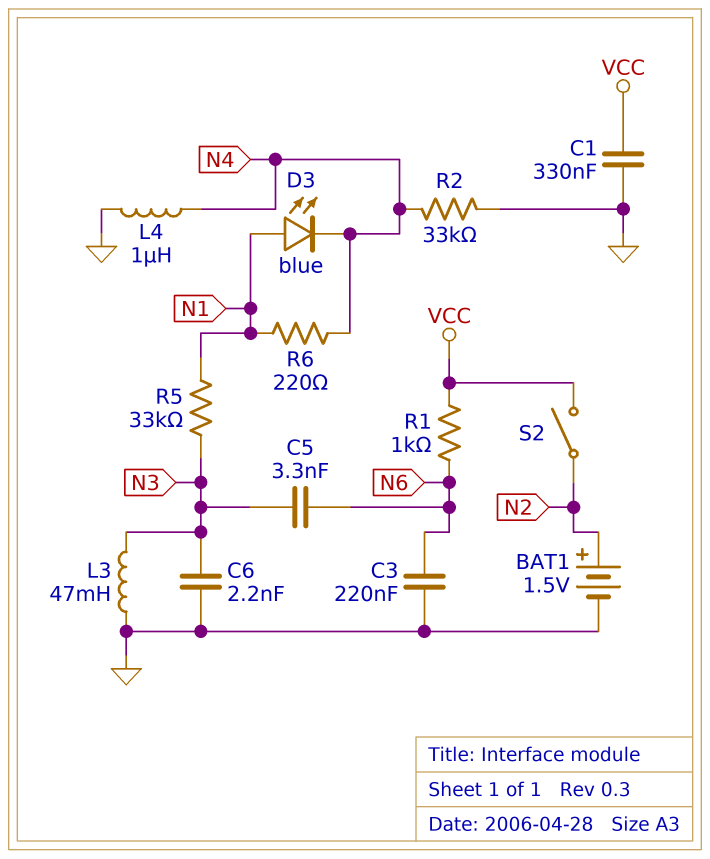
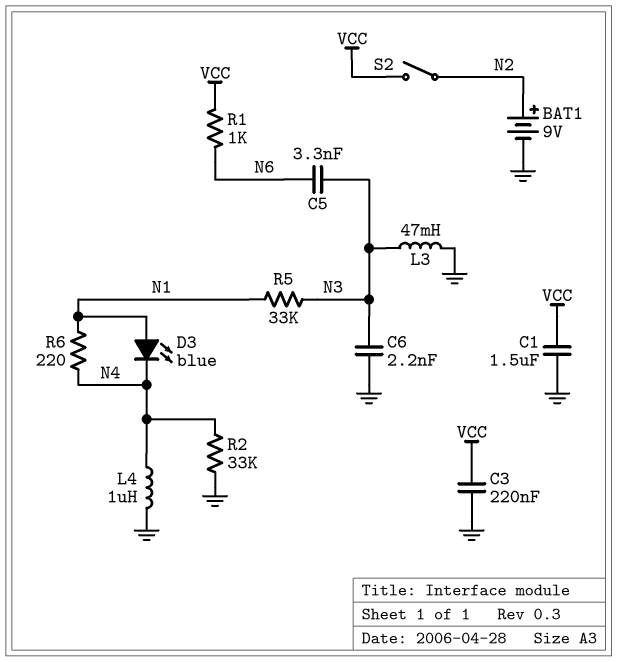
BAT1: 1.5V (plus N2, minus GND) -> 9V (plus N2, minus GND)
C1: 330nF (GND, VCC) -> 1.5uF (GND, VCC)
C3: 220nF (GND, N6) -> 220nF (GND, VCC)

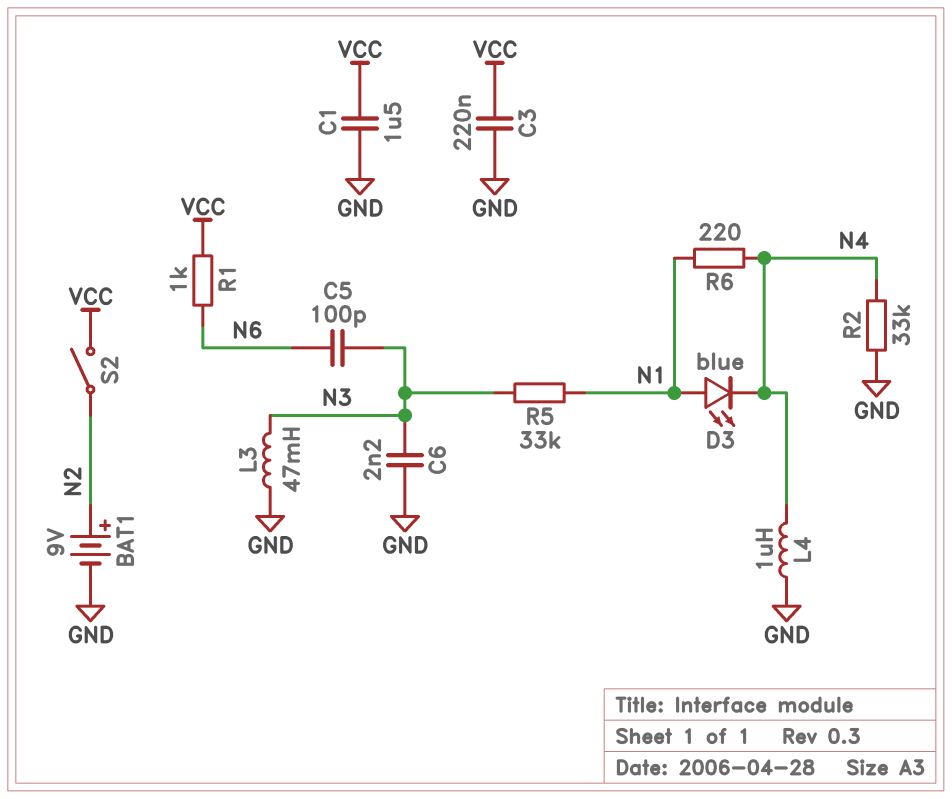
C5: 3.3nF (N3, N6) -> 100pF (N3, N6)

